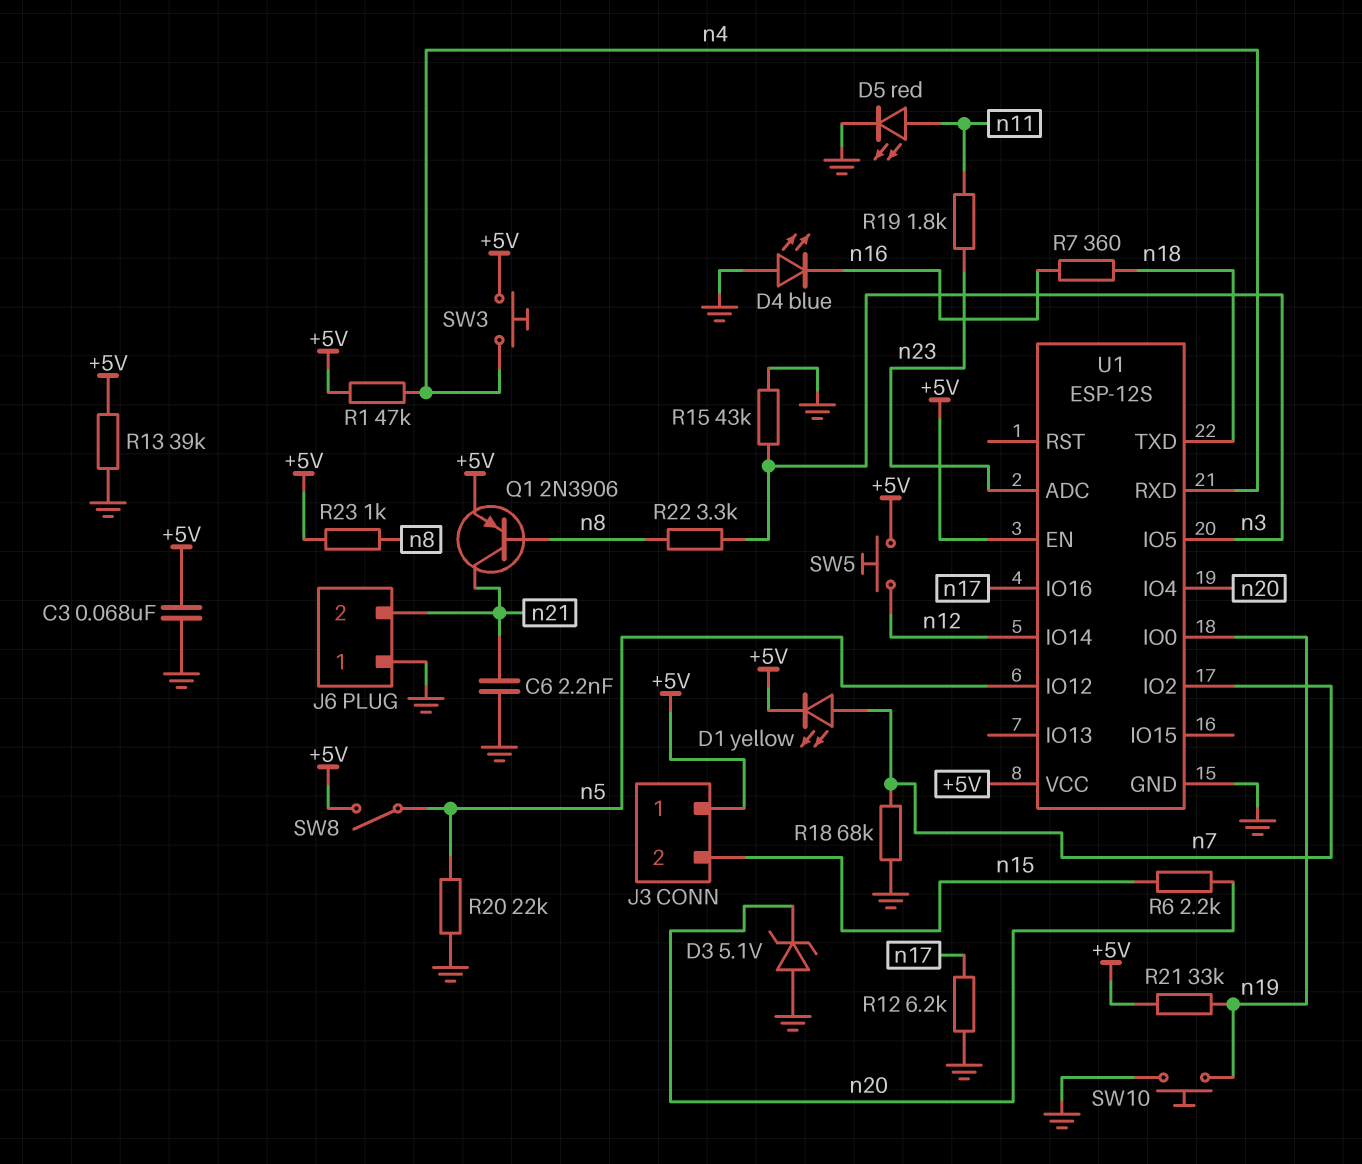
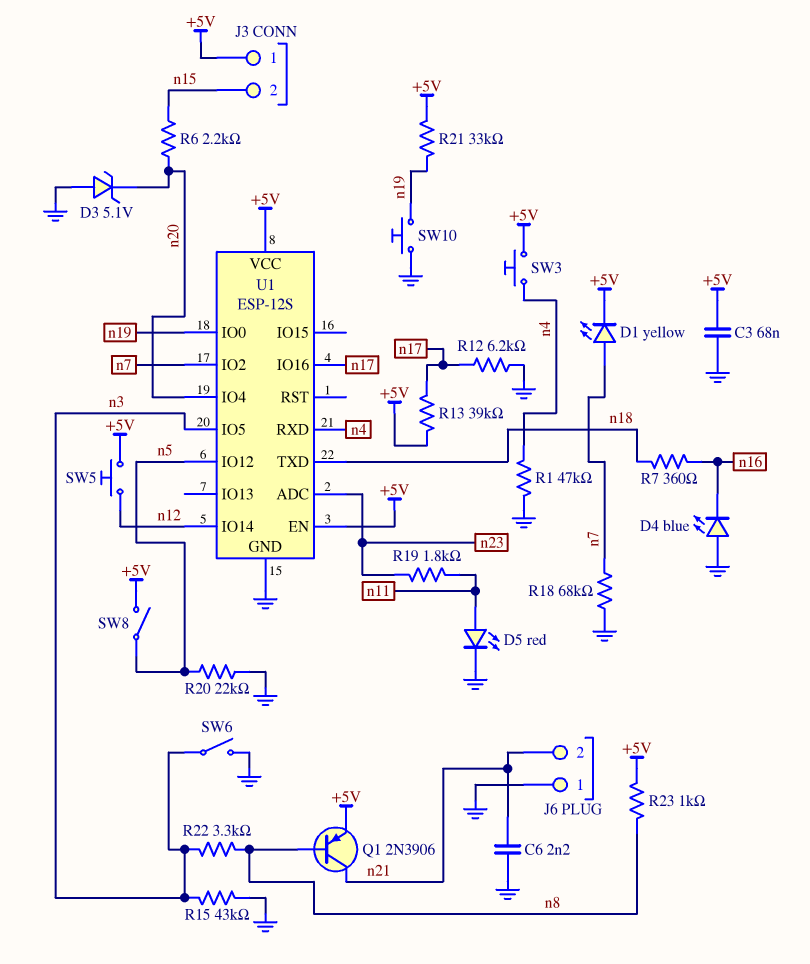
R1: 47k (+5V, n4) -> 47k (GND, n4)
R13: 39k (+5V, GND) -> 39k (+5V, n17)
SW6: none -> switch (GND, n3)

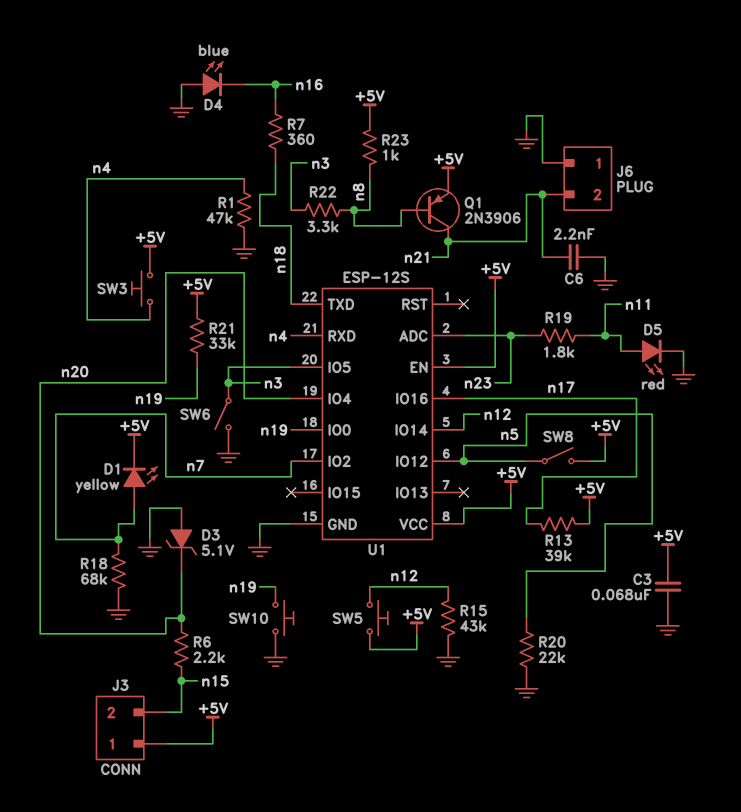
R12: 6.2k (GND, n17) -> none
R15: 43k (GND, n3) -> 43k (GND, n12)

